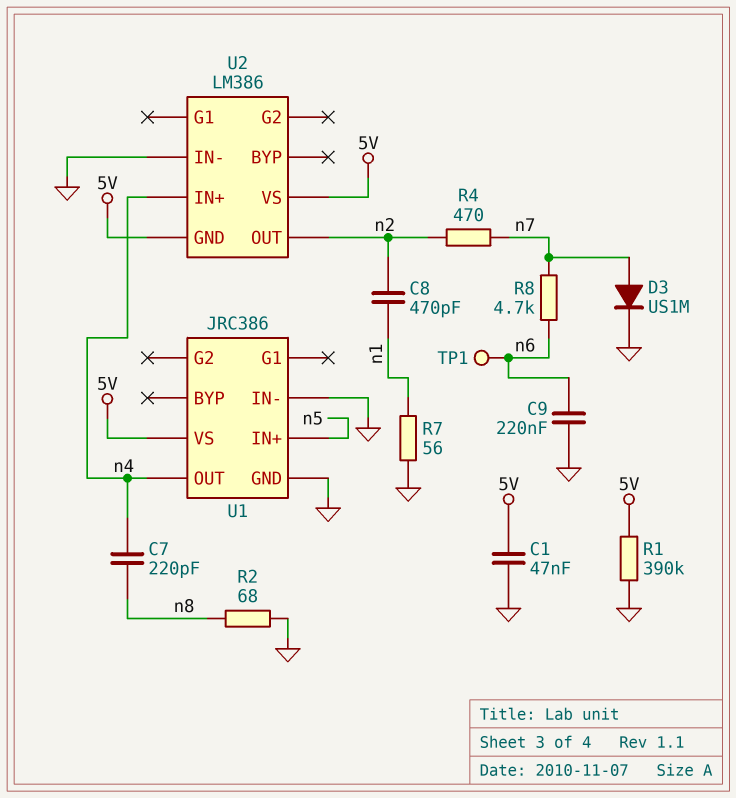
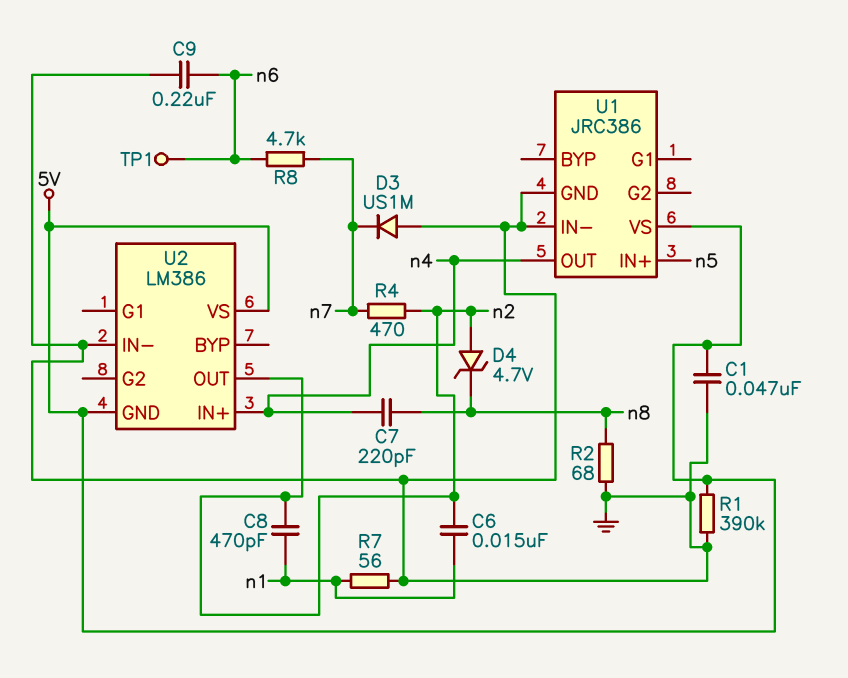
C6: none -> 15nF (n1, n2)
D3: diode US1M (A n7, K GND) -> diode US1M (A GND, K n7)
D4: none -> zener 4.7V (A n2, K n8)

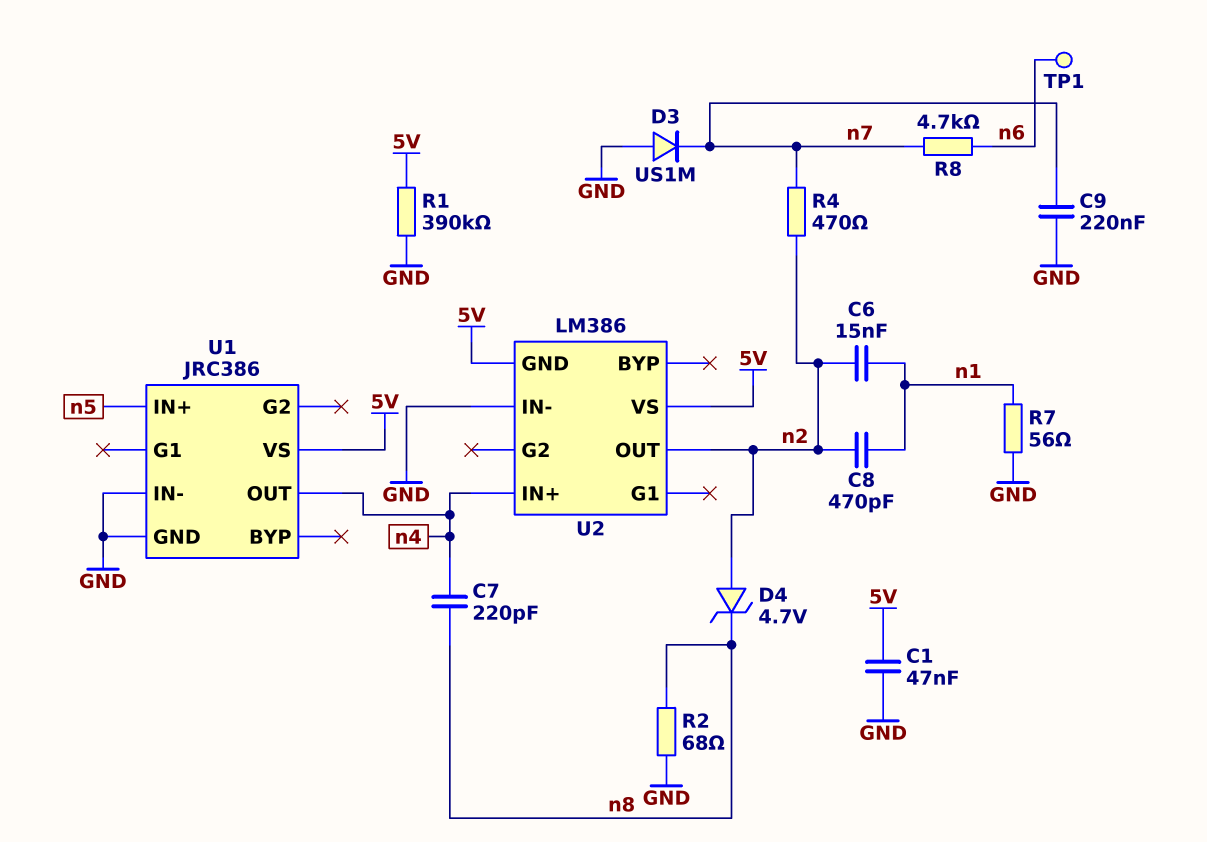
C9: 220nF (GND, n6) -> 220nF (GND, n7)

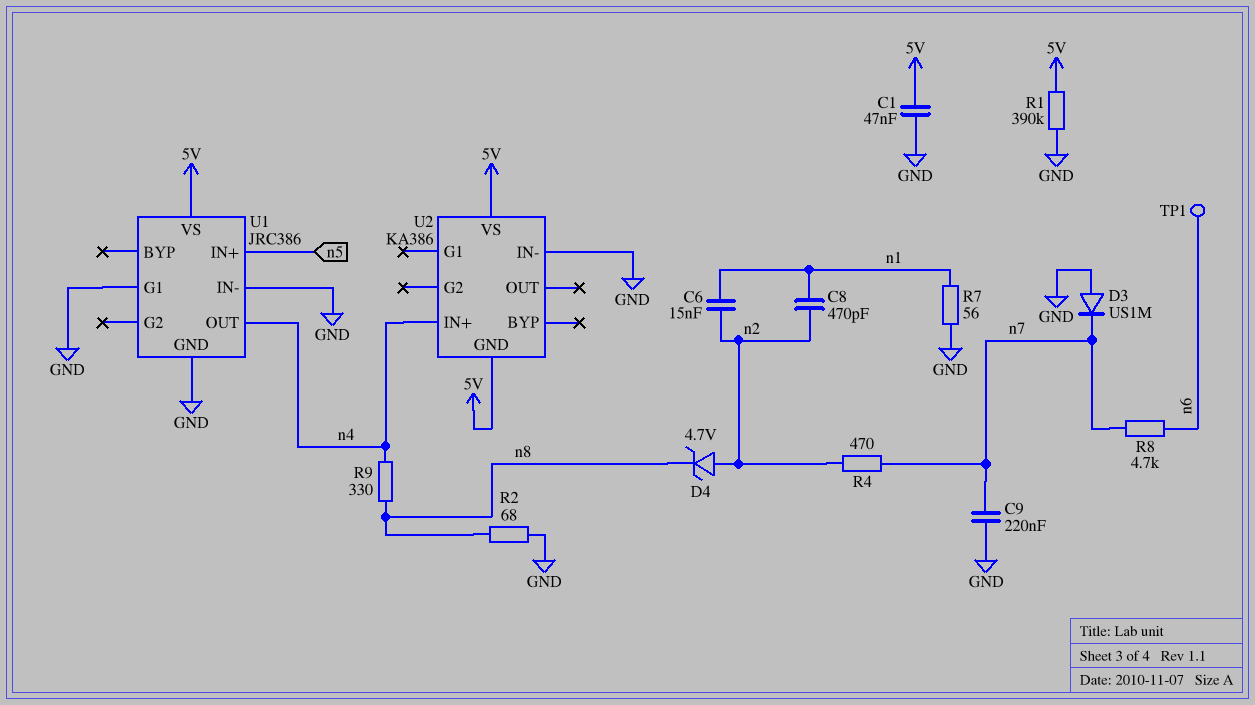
C7: 220pF (n4, n8) -> none
R9: none -> 330 (n4, n8)
U1 pin G1: none -> GND
U2: LM386 -> KA386
U2 pin OUT: n2 -> none

